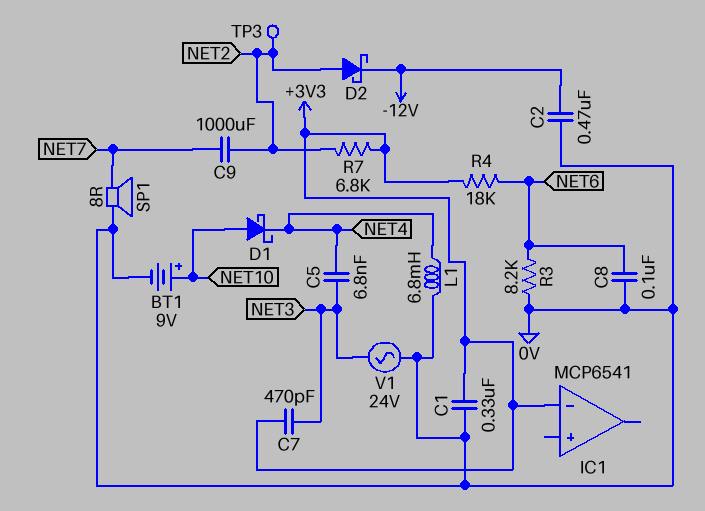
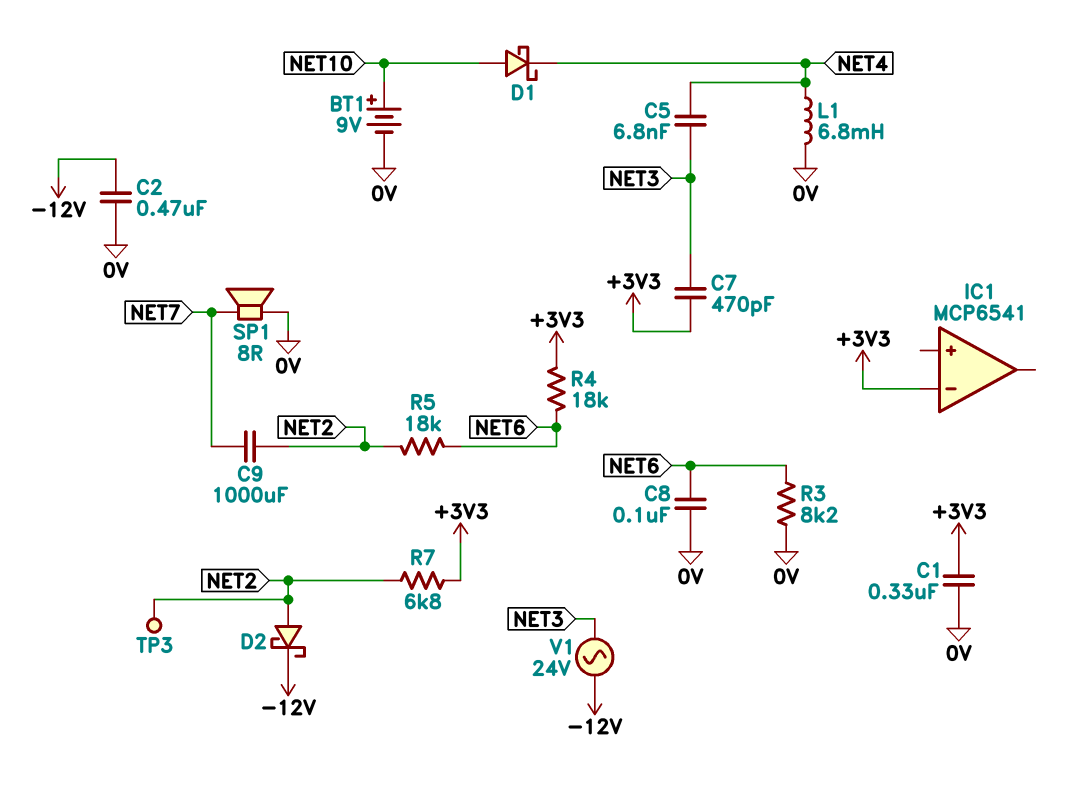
R5: none -> 18k (NET2, NET6)
V1: AC 24V (0V, NET3) -> AC 24V (-12V, NET3)

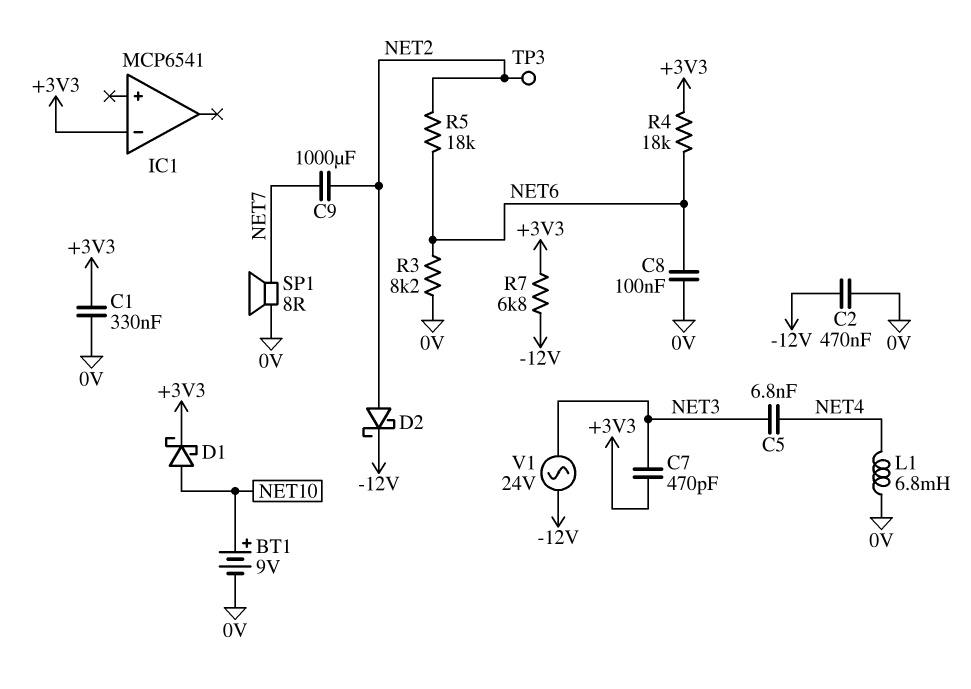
D1: schottky (A NET10, K NET4) -> schottky (A NET10, K +3V3)
R7: 6.8k (+3V3, NET2) -> 6.8k (+3V3, -12V)

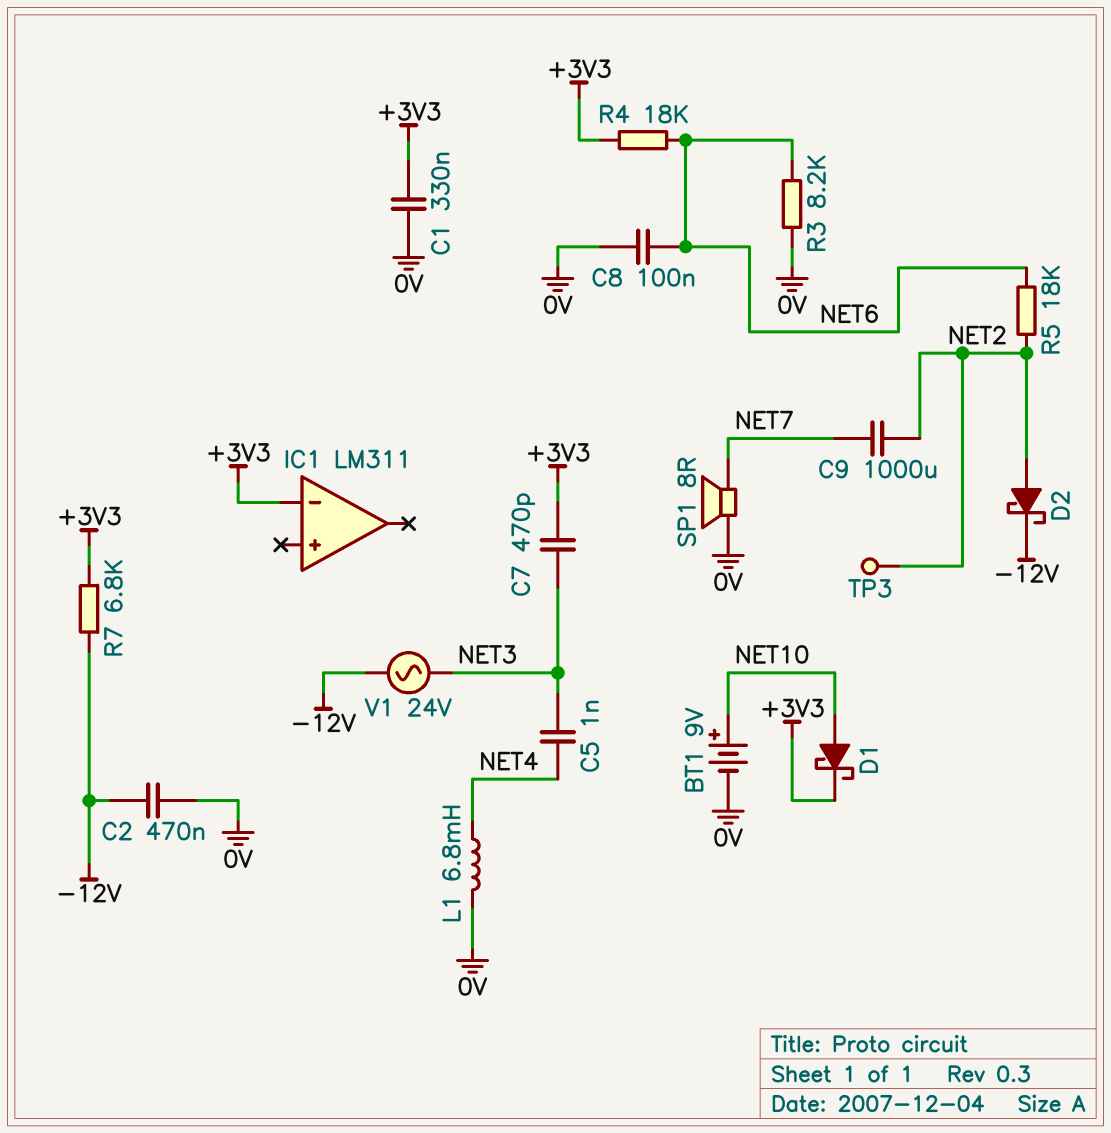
C5: 6.8nF (NET3, NET4) -> 1nF (NET3, NET4)
IC1: MCP6541 -> LM311

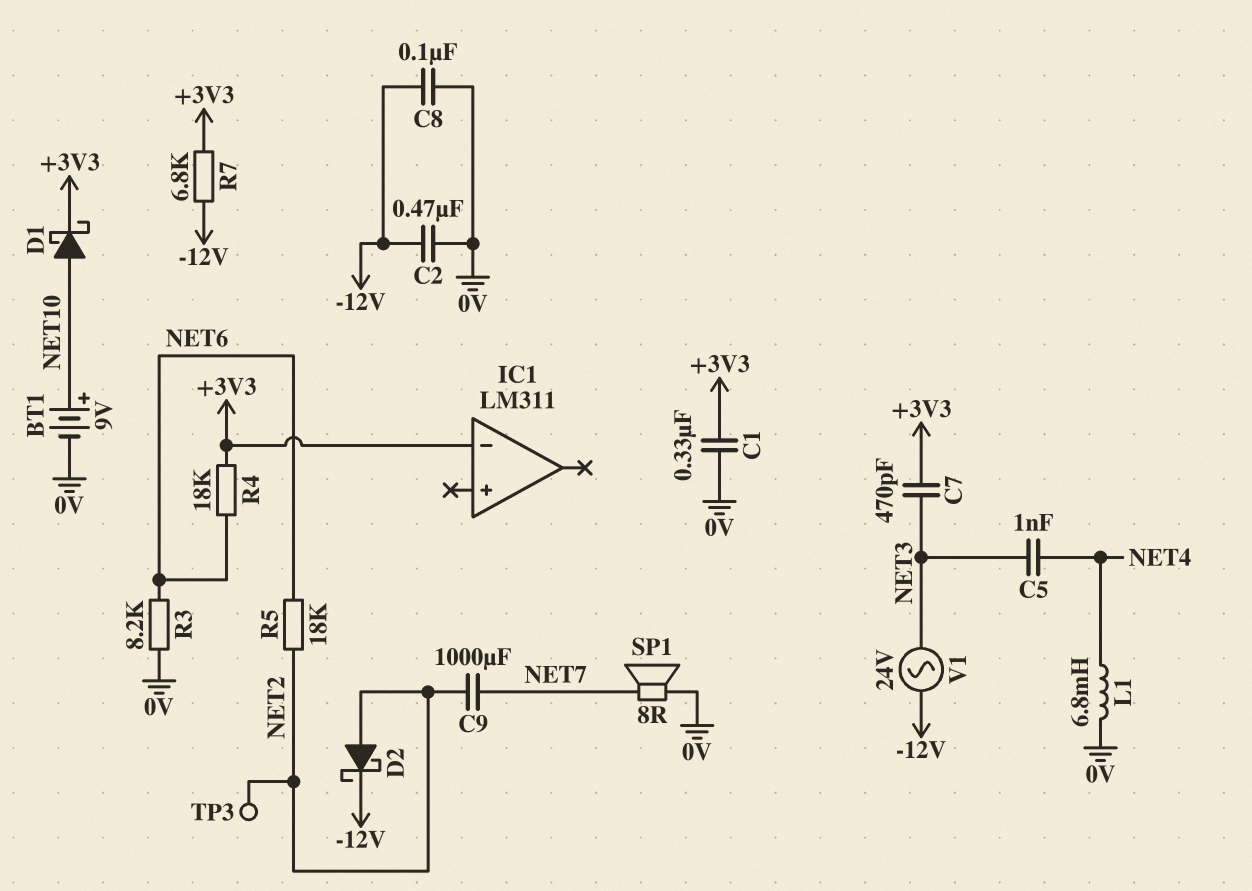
C8: 100nF (0V, NET6) -> 100nF (-12V, 0V)

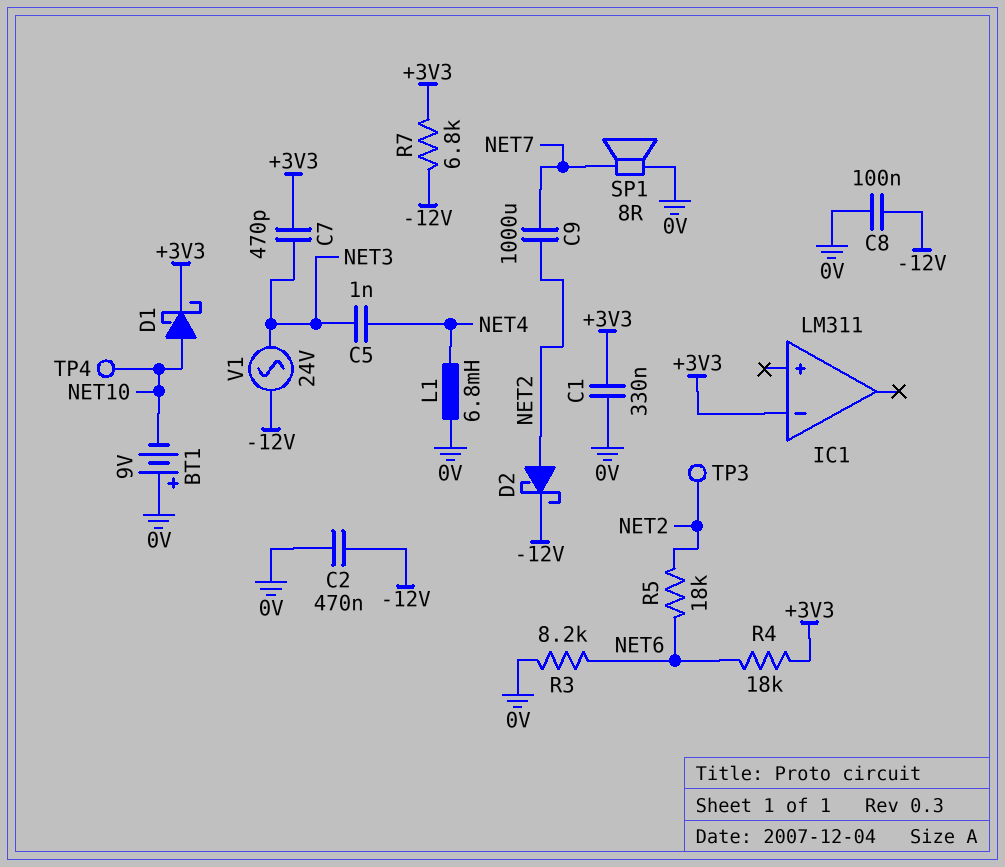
BT1: 9V (plus NET10, minus 0V) -> 9V (plus 0V, minus NET10)
TP4: none -> test point (NET10)

